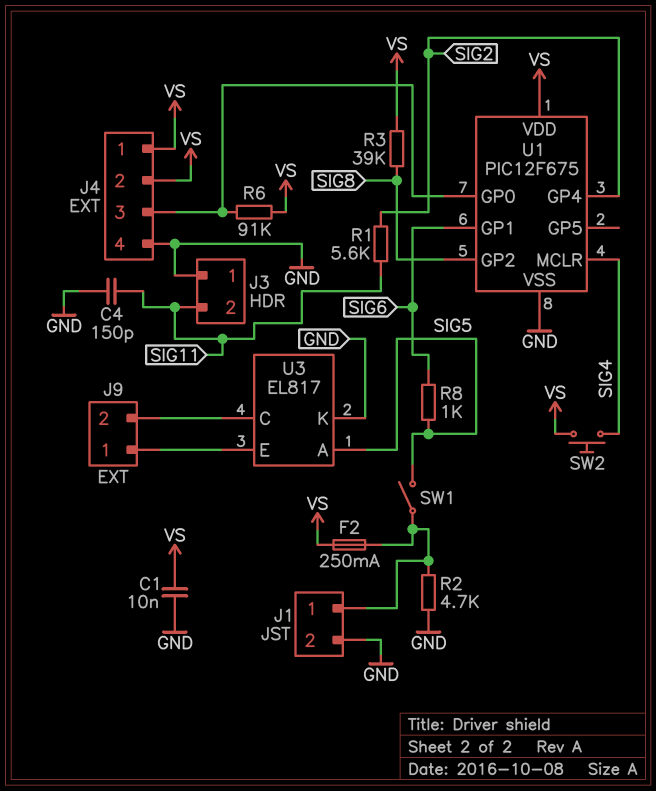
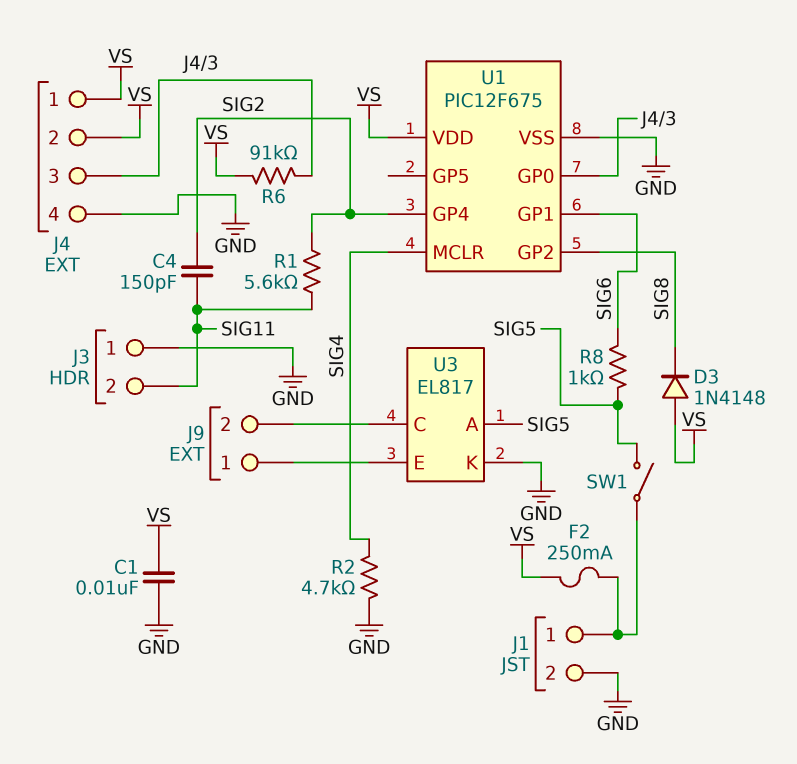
C4: 150pF (GND, SIG11) -> 150pF (SIG2, SIG11)
D3: none -> diode 1N4148 (A VS, K SIG8)
R2: 4.7k (GND, J1/1) -> 4.7k (GND, SIG4)
R3: 39k (SIG8, VS) -> none
SW2: button (SIG4, VS) -> none

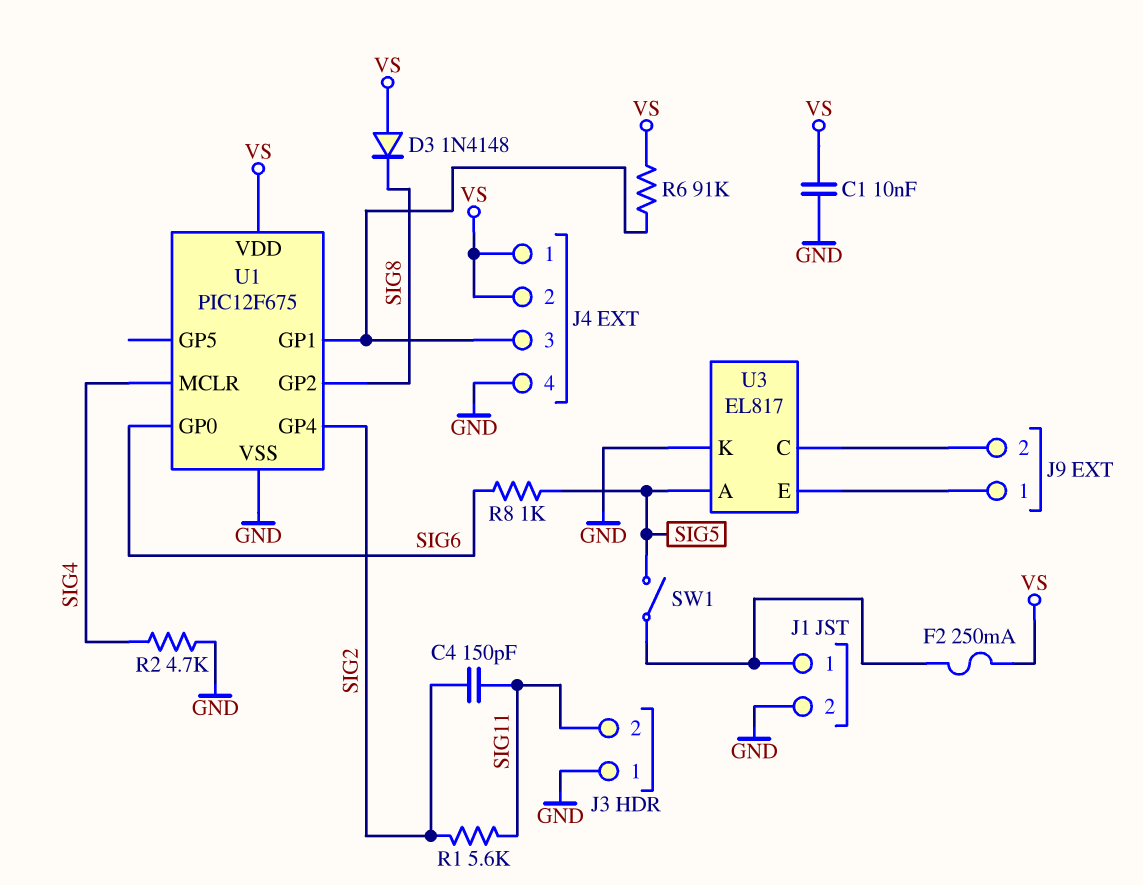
U1 pin GP0: J4/3 -> SIG6
U1 pin GP1: SIG6 -> J4/3

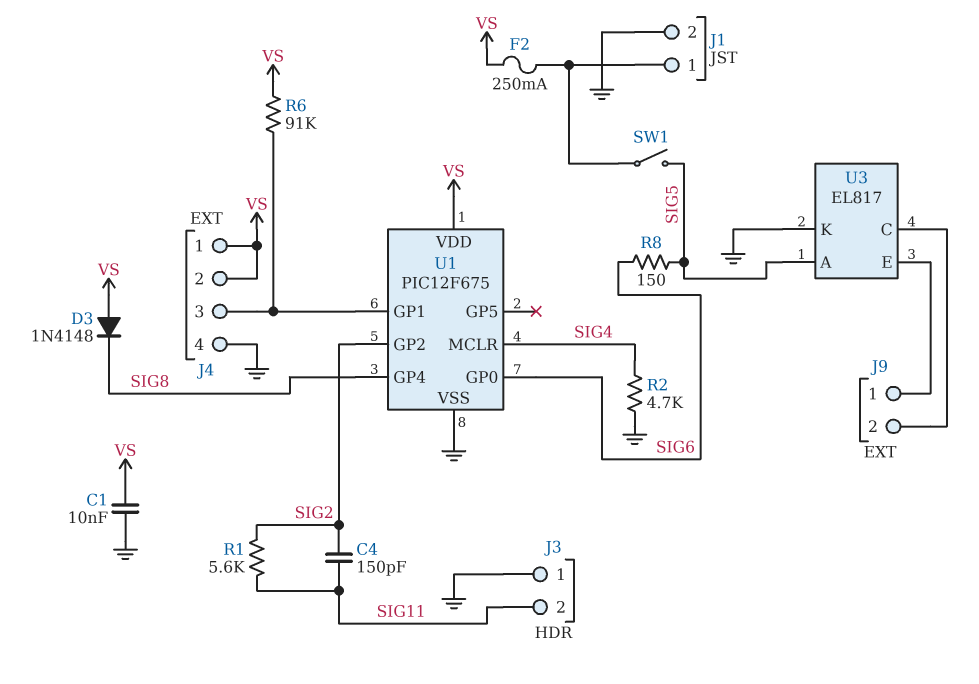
R8: 1k (SIG5, SIG6) -> 150 (SIG5, SIG6)
U1 pin GP2: SIG8 -> SIG2
U1 pin GP4: SIG2 -> SIG8

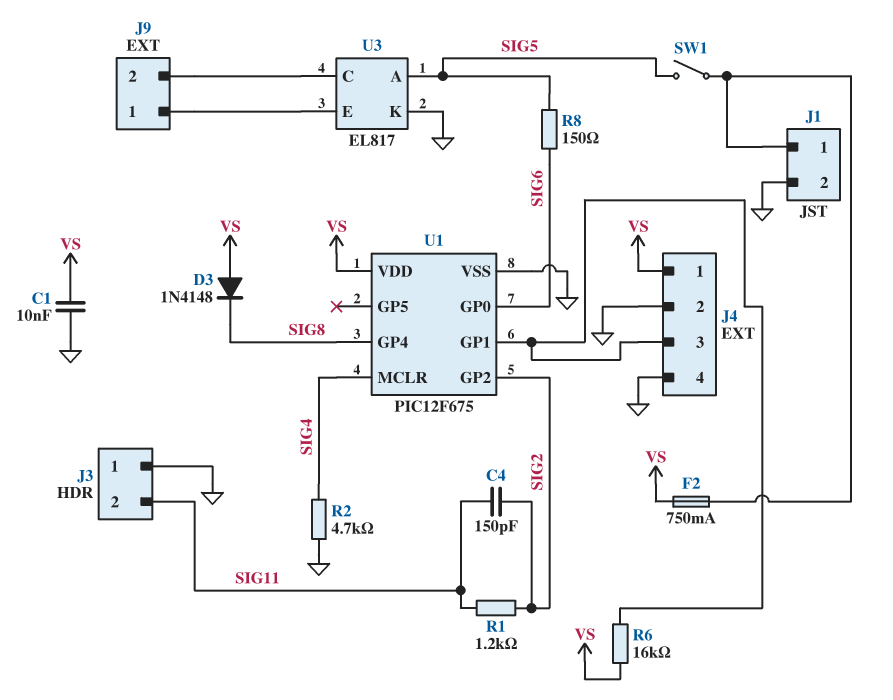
F2: 250mA (J1/1, VS) -> 750mA (J1/1, VS)
J4 pin 2: VS -> GND
R1: 5.6k (SIG2, SIG11) -> 1.2k (SIG2, SIG11)
R6: 91k (J4/3, VS) -> 16k (J4/3, VS)

